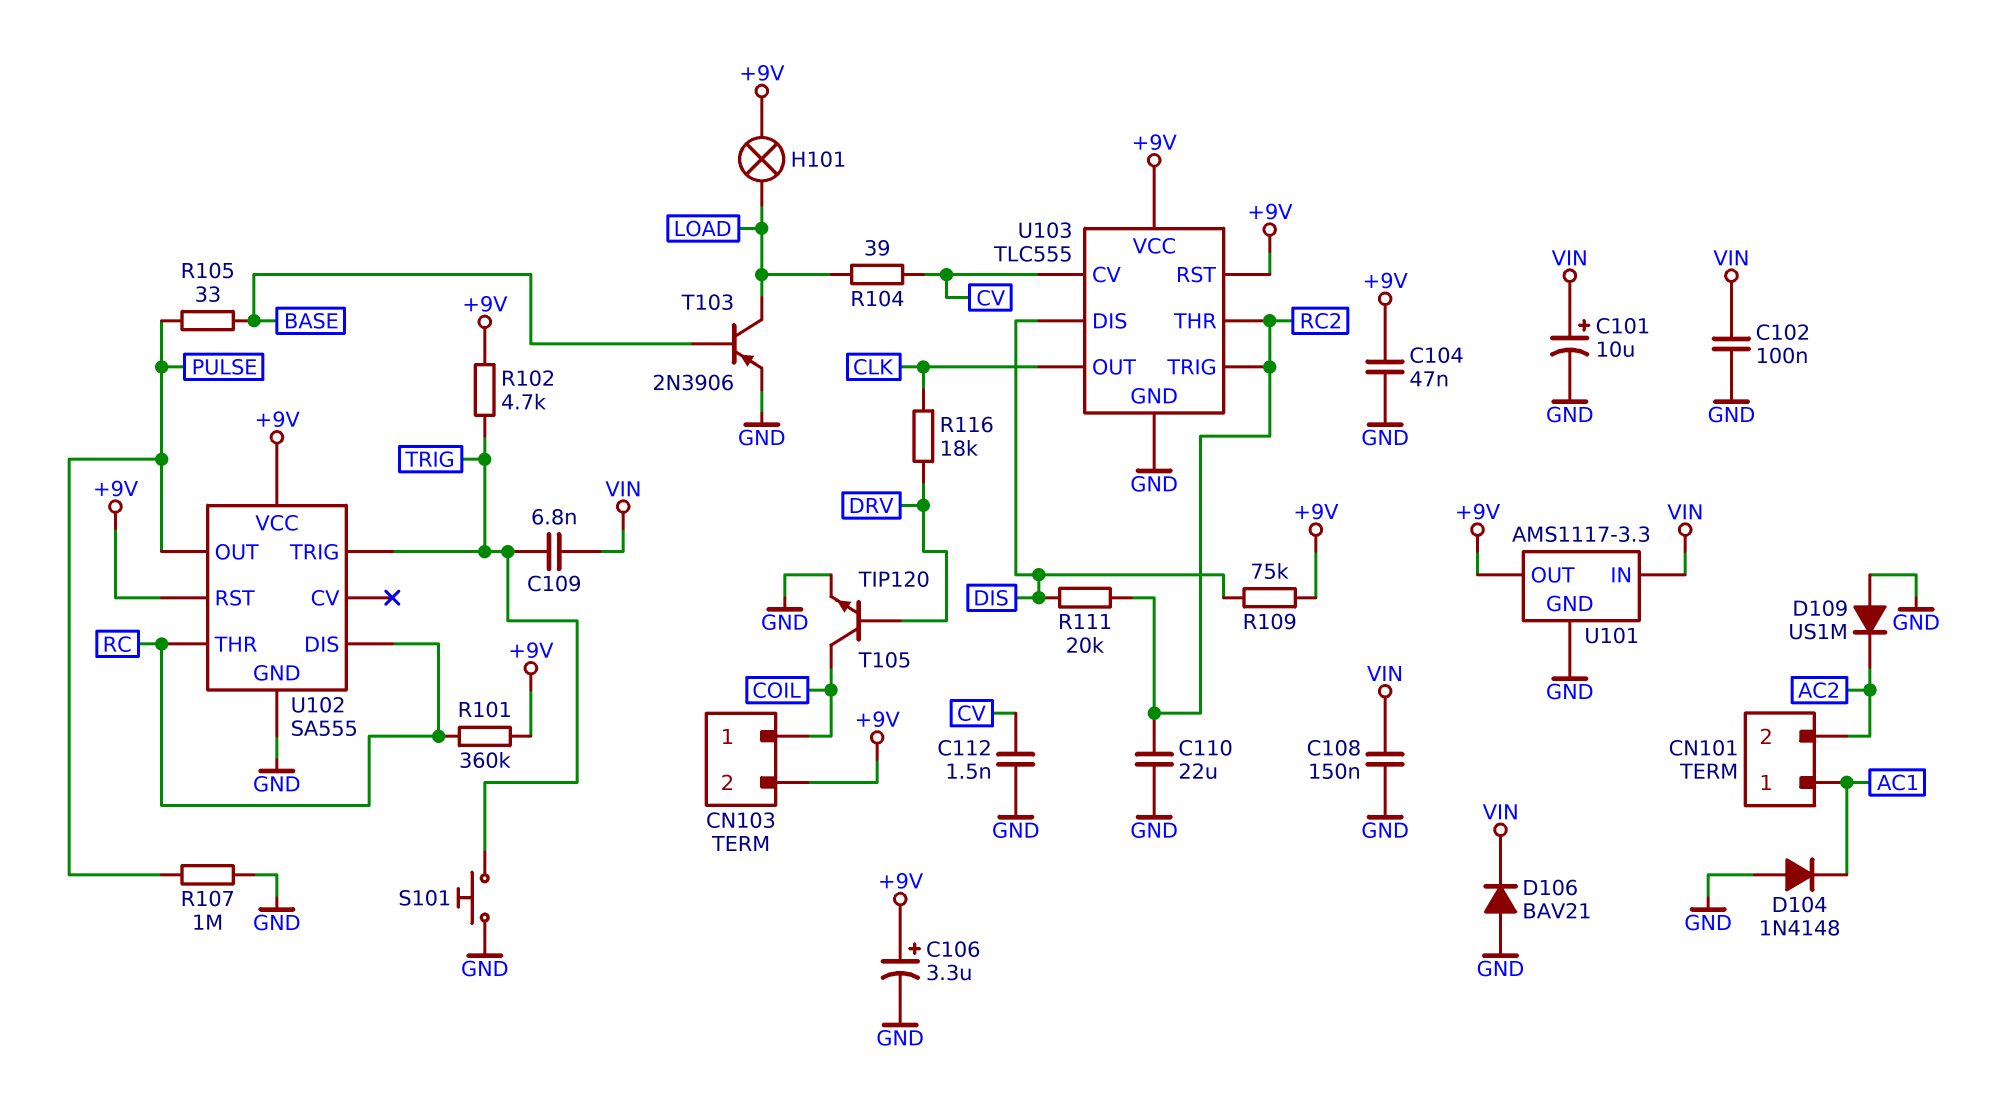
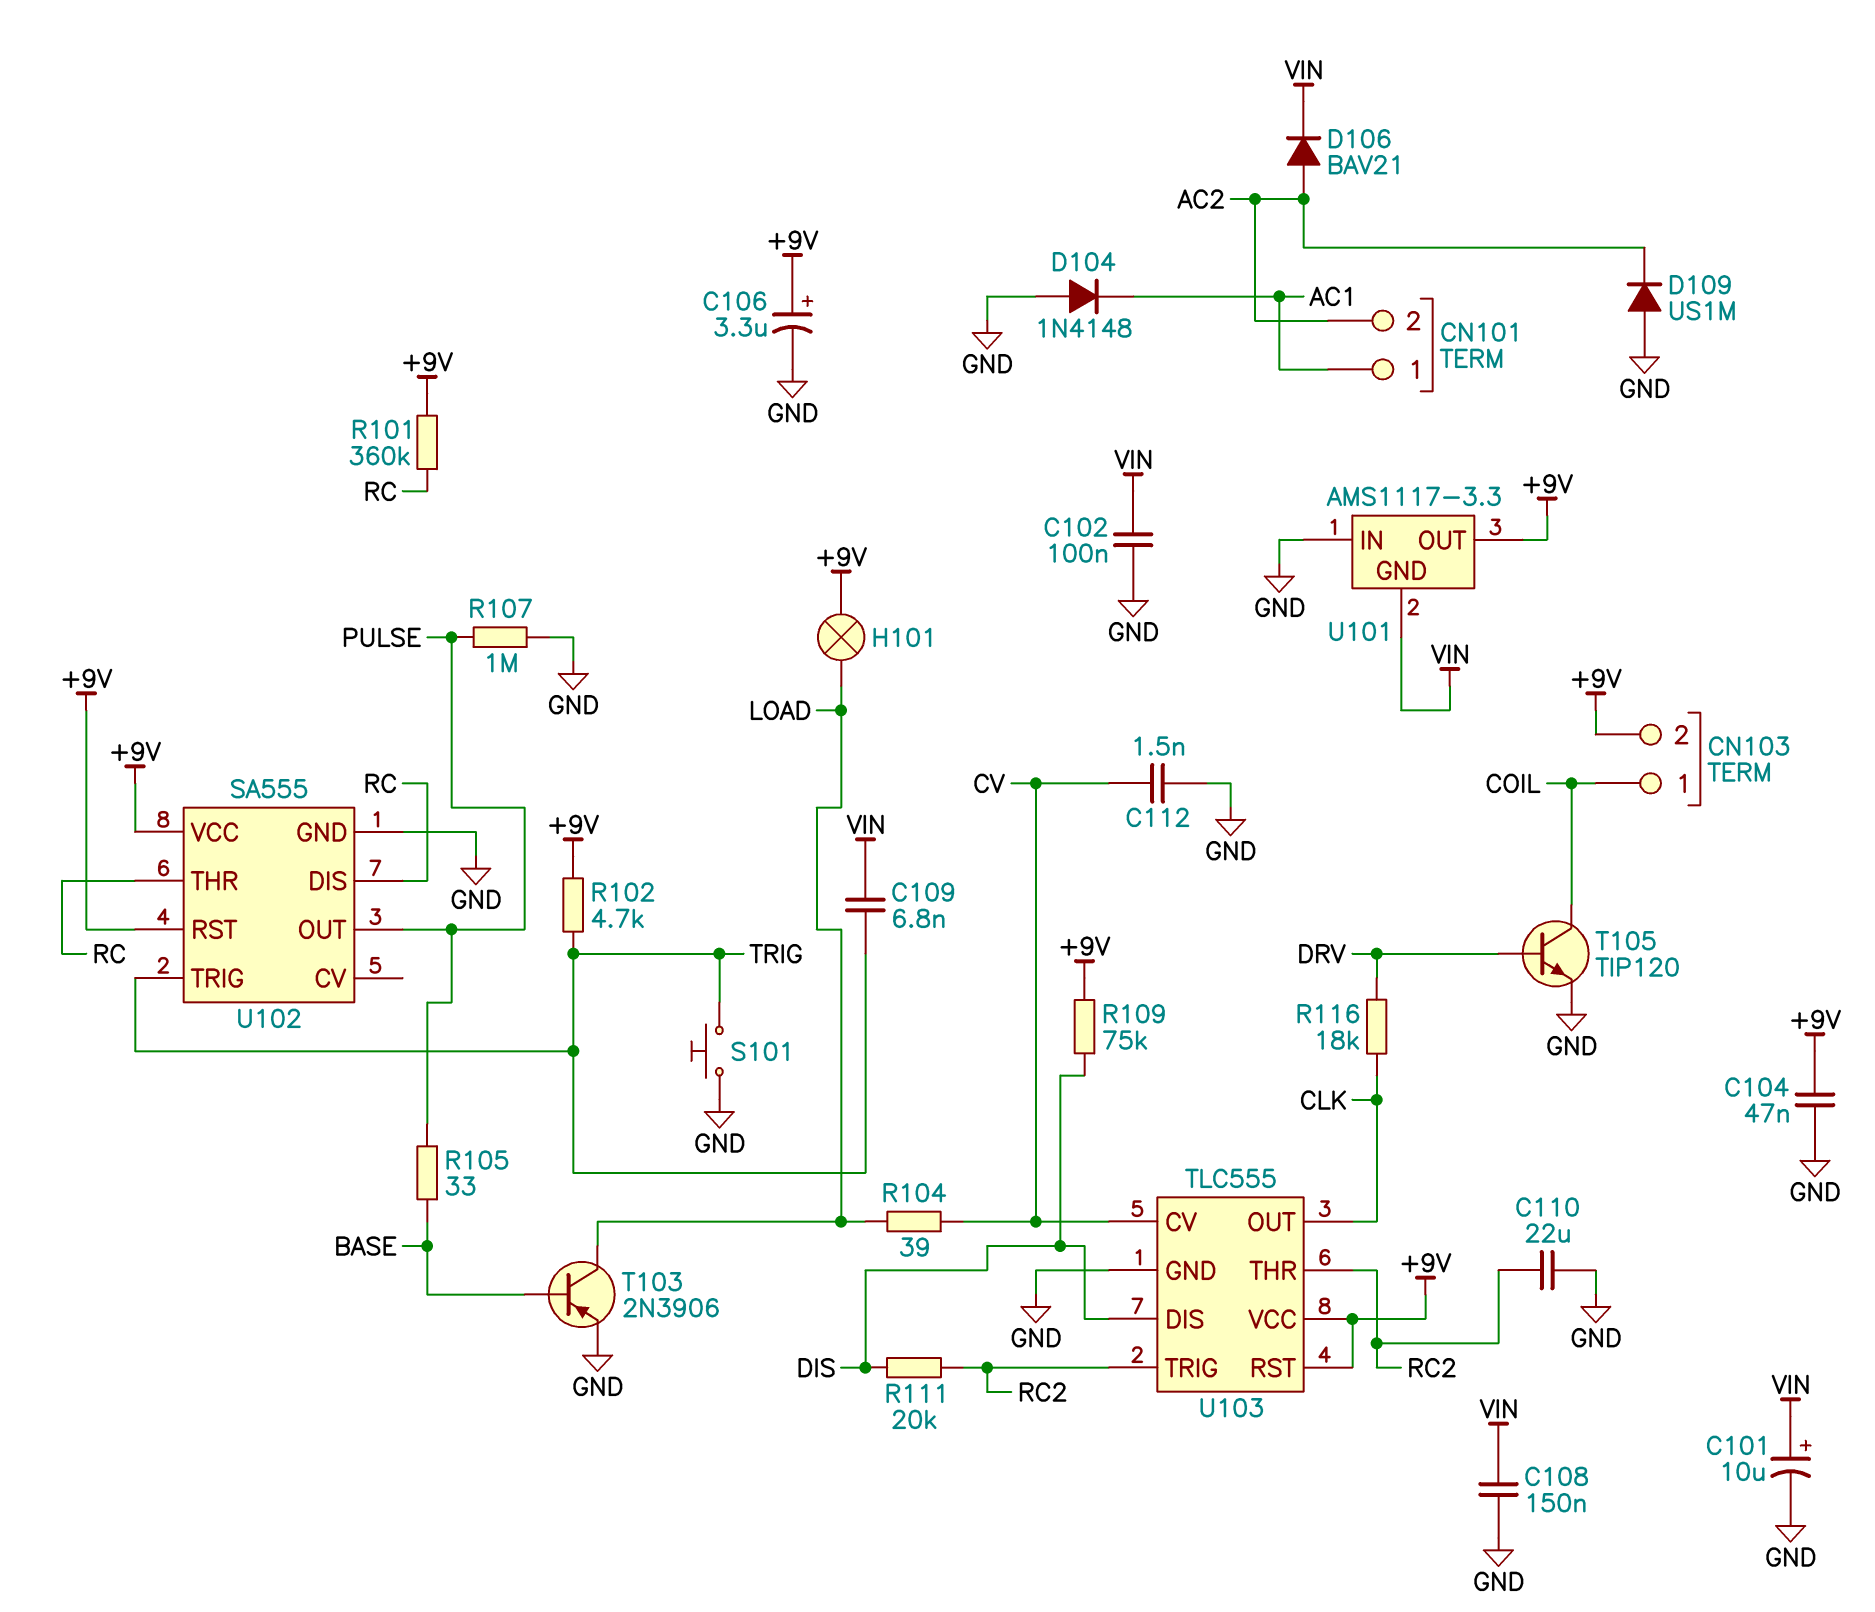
D106: diode BAV21 (A GND, K VIN) -> diode BAV21 (A AC2, K VIN)
U101 pin GND: GND -> VIN
U101 pin IN: VIN -> GND

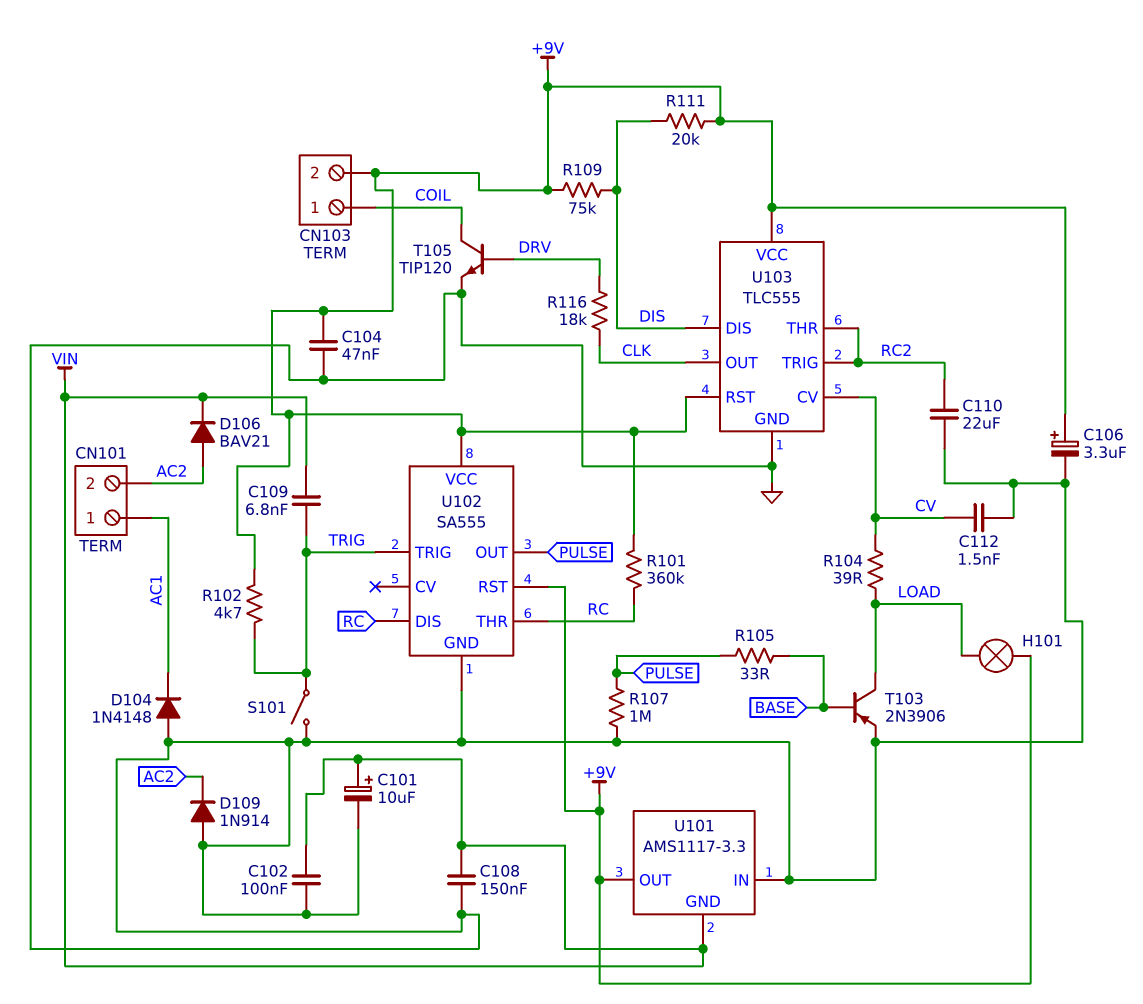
D109: diode US1M (A GND, K AC2) -> diode 1N914 (A GND, K AC2)
R111: 20k (DIS, RC2) -> 20k (+9V, DIS)
S101: button (GND, TRIG) -> switch (GND, TRIG)

